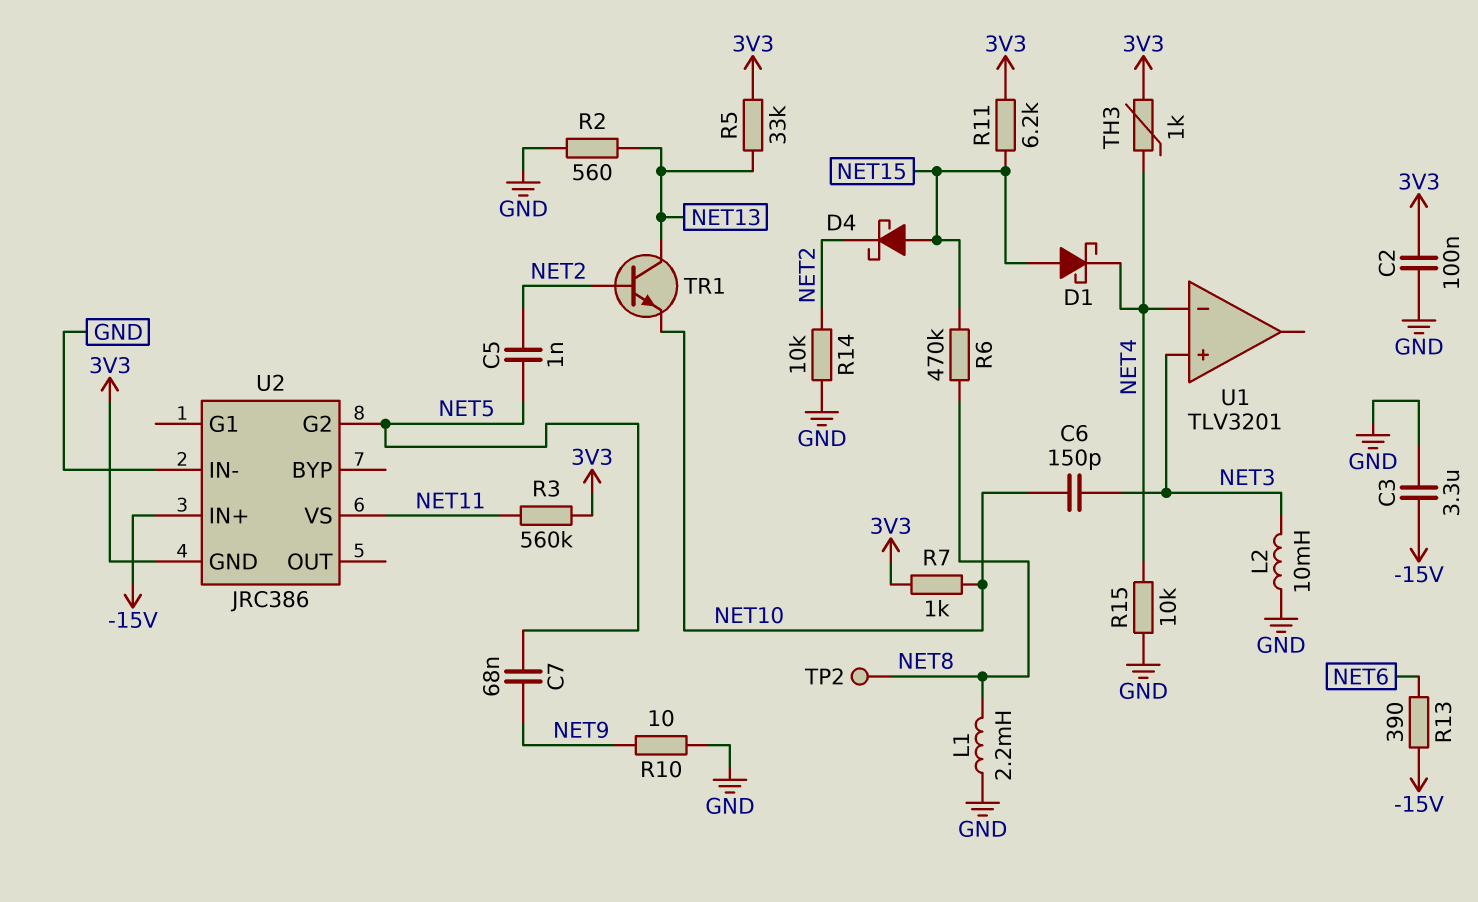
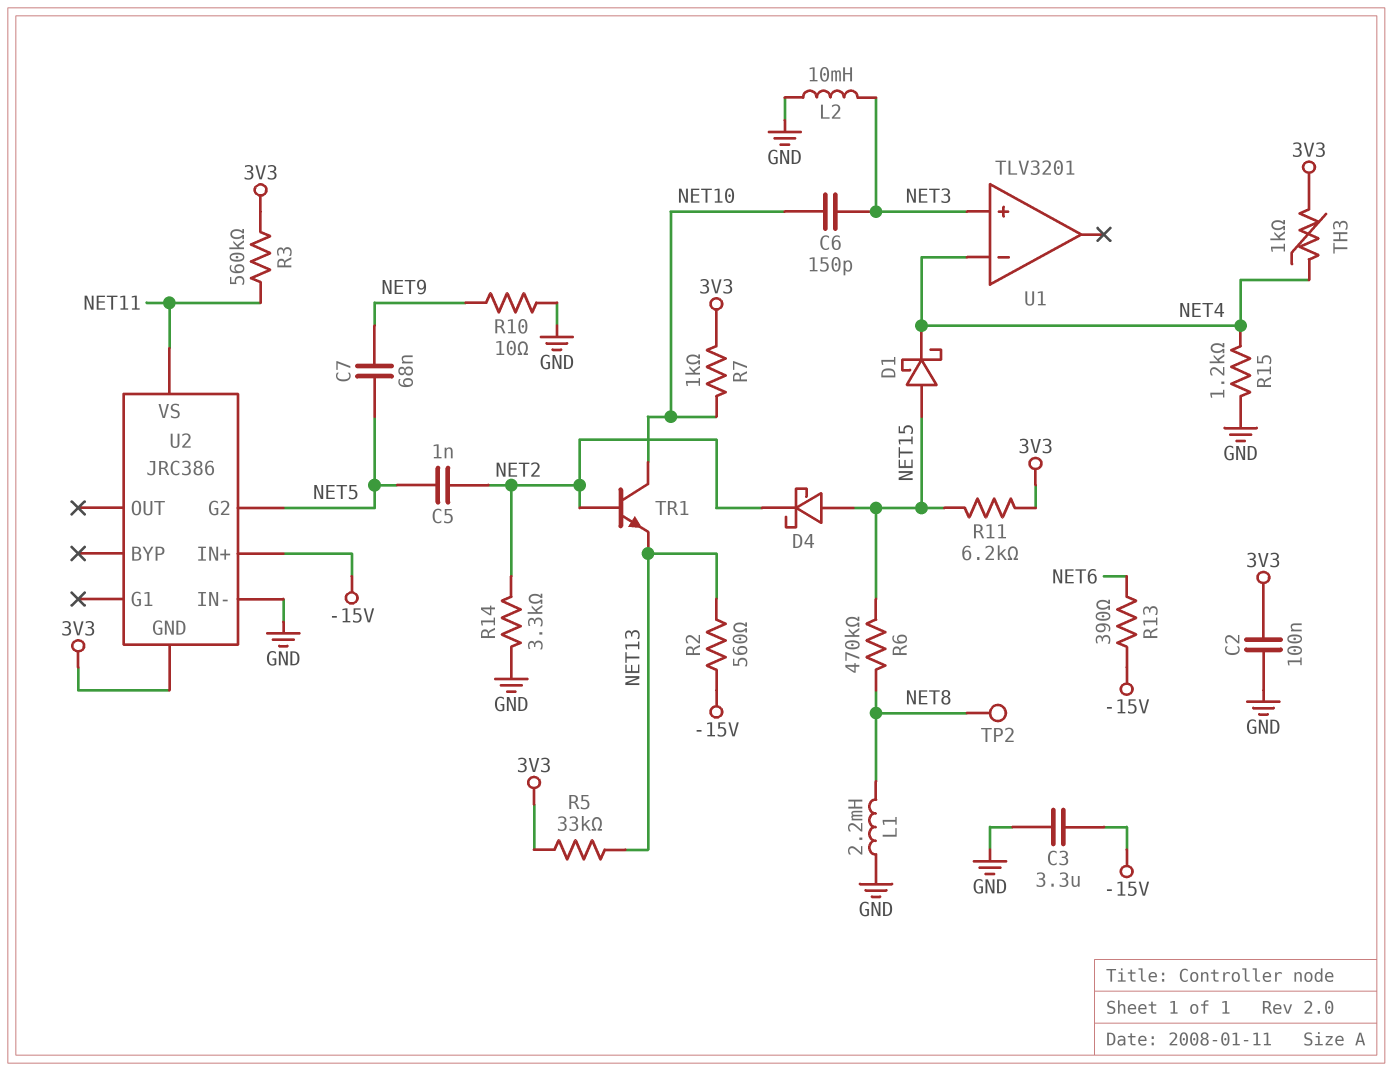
R2: 560 (GND, NET13) -> 560 (-15V, NET13)
R14: 10k (GND, NET2) -> 3.3k (GND, NET2)
R15: 10k (GND, NET4) -> 1.2k (GND, NET4)
TR1: NPN (B NET2, C NET13, E NET10) -> NPN (B NET2, C NET10, E NET13)

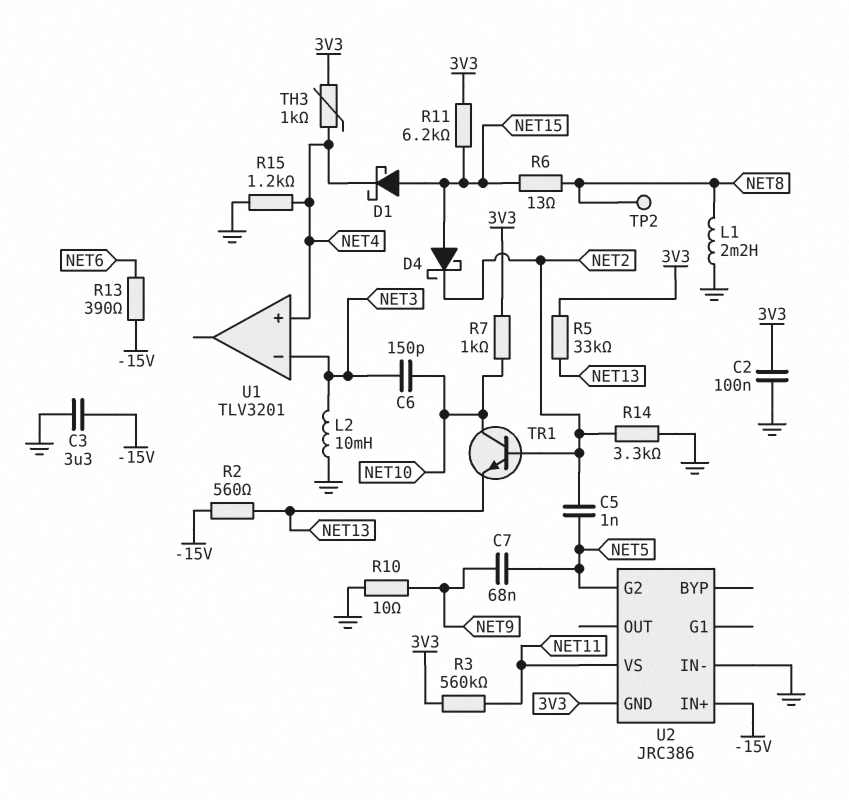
R6: 470k (NET8, NET15) -> 13 (NET8, NET15)
U1 pin in+: NET3 -> NET4
U1 pin in-: NET4 -> NET3

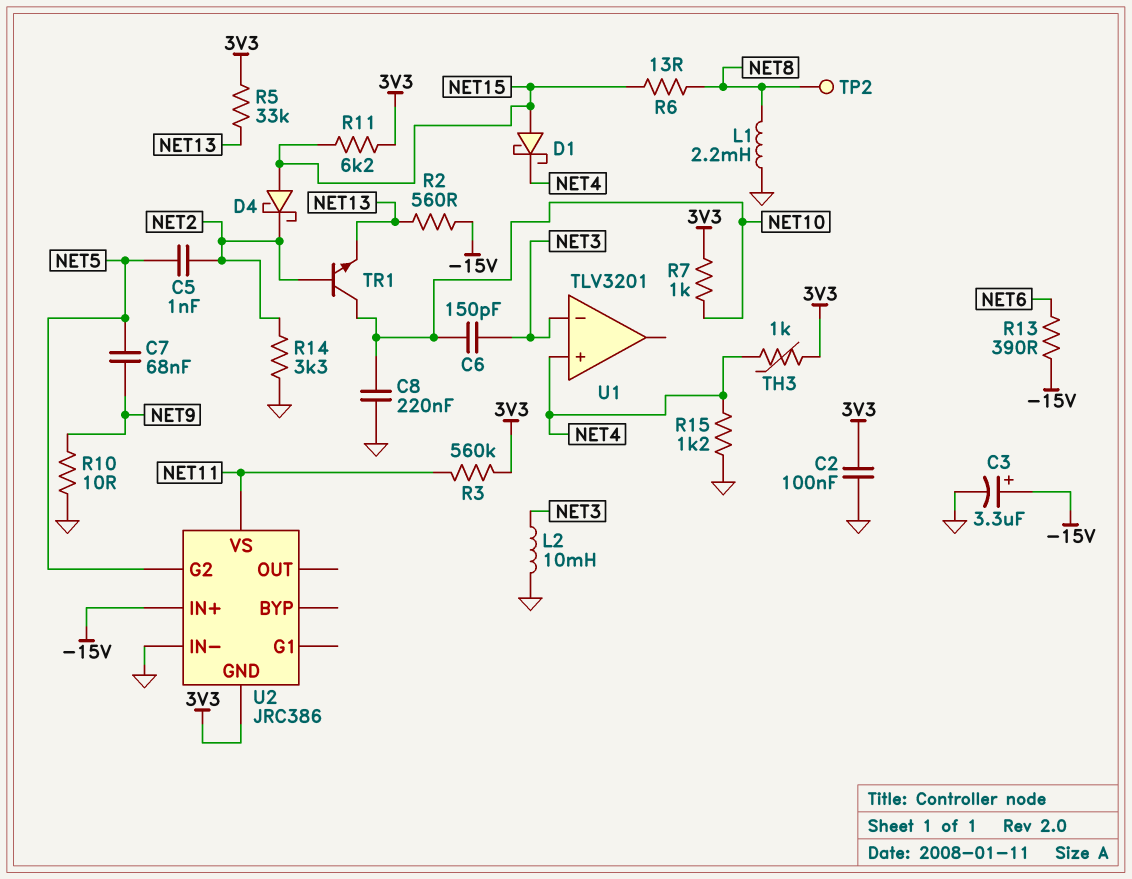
C3: 3.3uF (-15V, GND) -> 3.3uF (plus -15V, minus GND)
C8: none -> 220nF (GND, NET10)

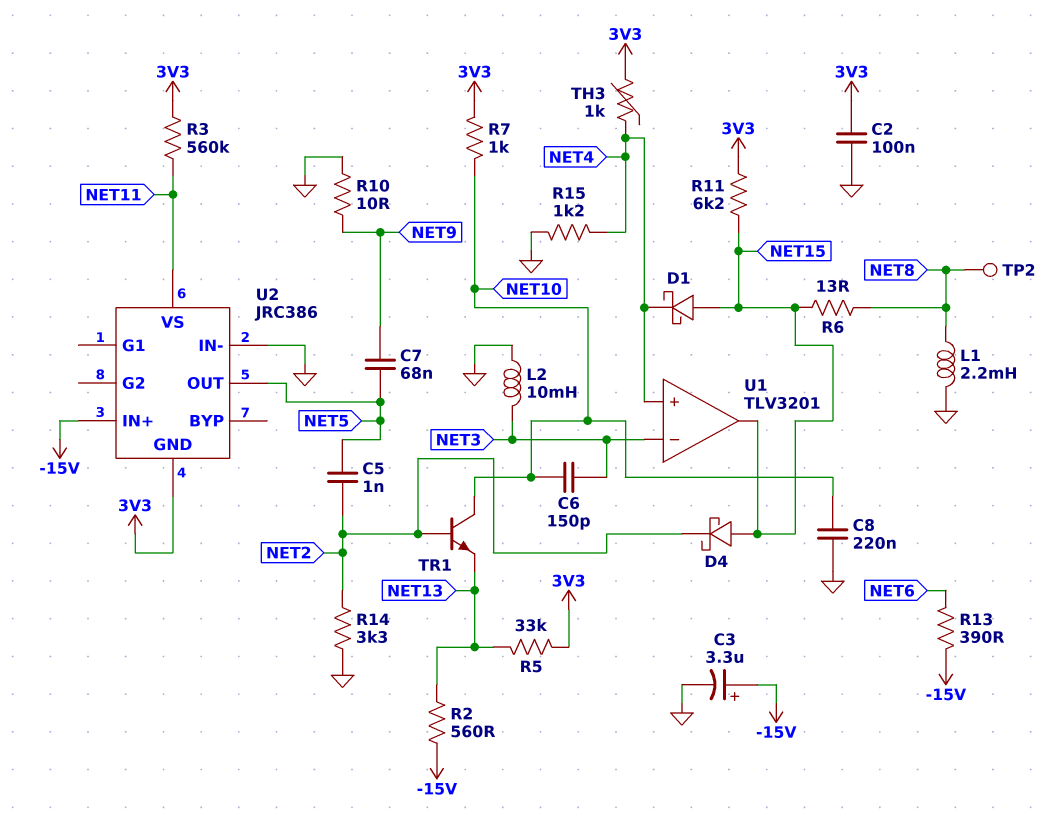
U1 pin out: none -> NET15
U2 pin G2: NET5 -> none
U2 pin OUT: none -> NET5

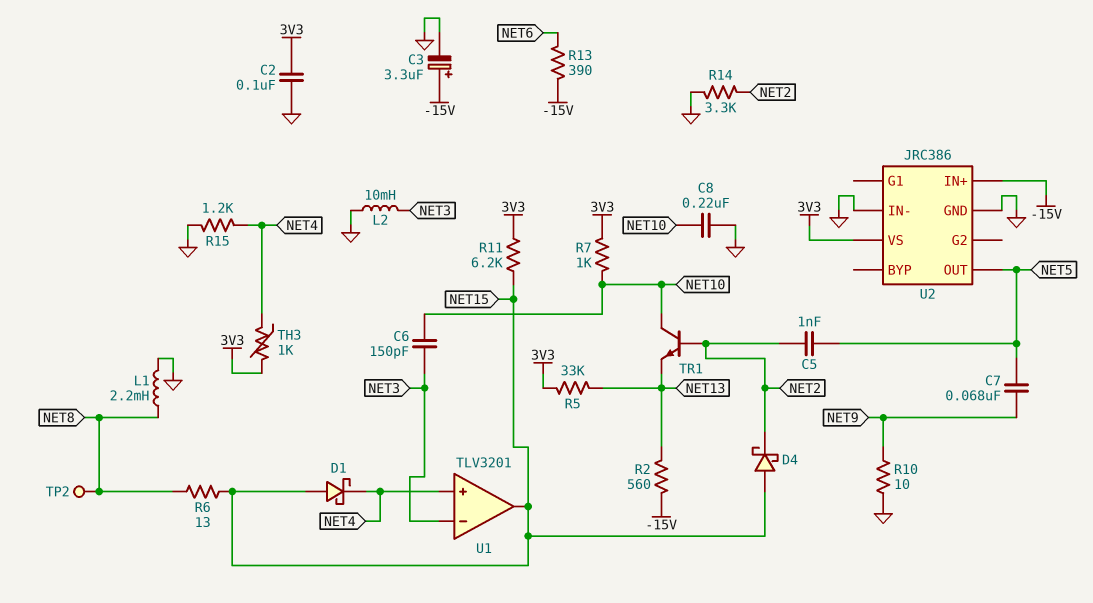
R3: 560k (3V3, NET11) -> none
U2 pin GND: 3V3 -> GND
U2 pin VS: NET11 -> 3V3

